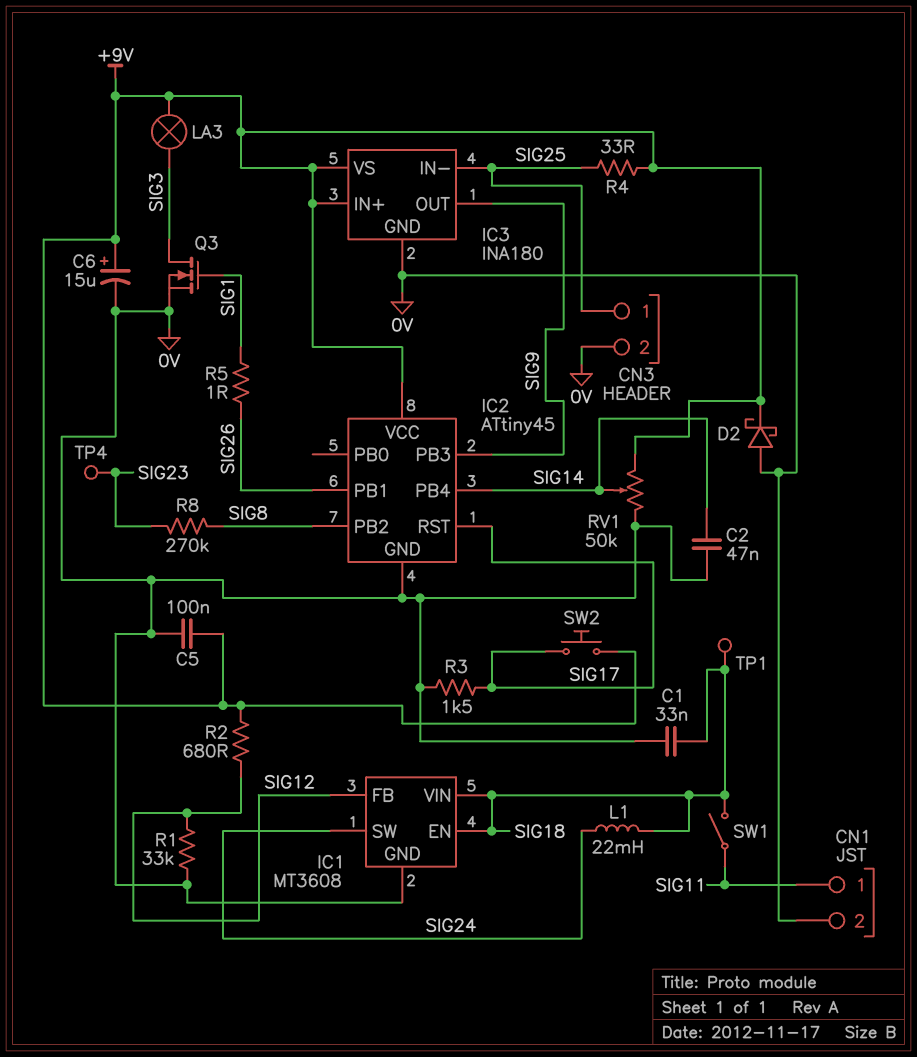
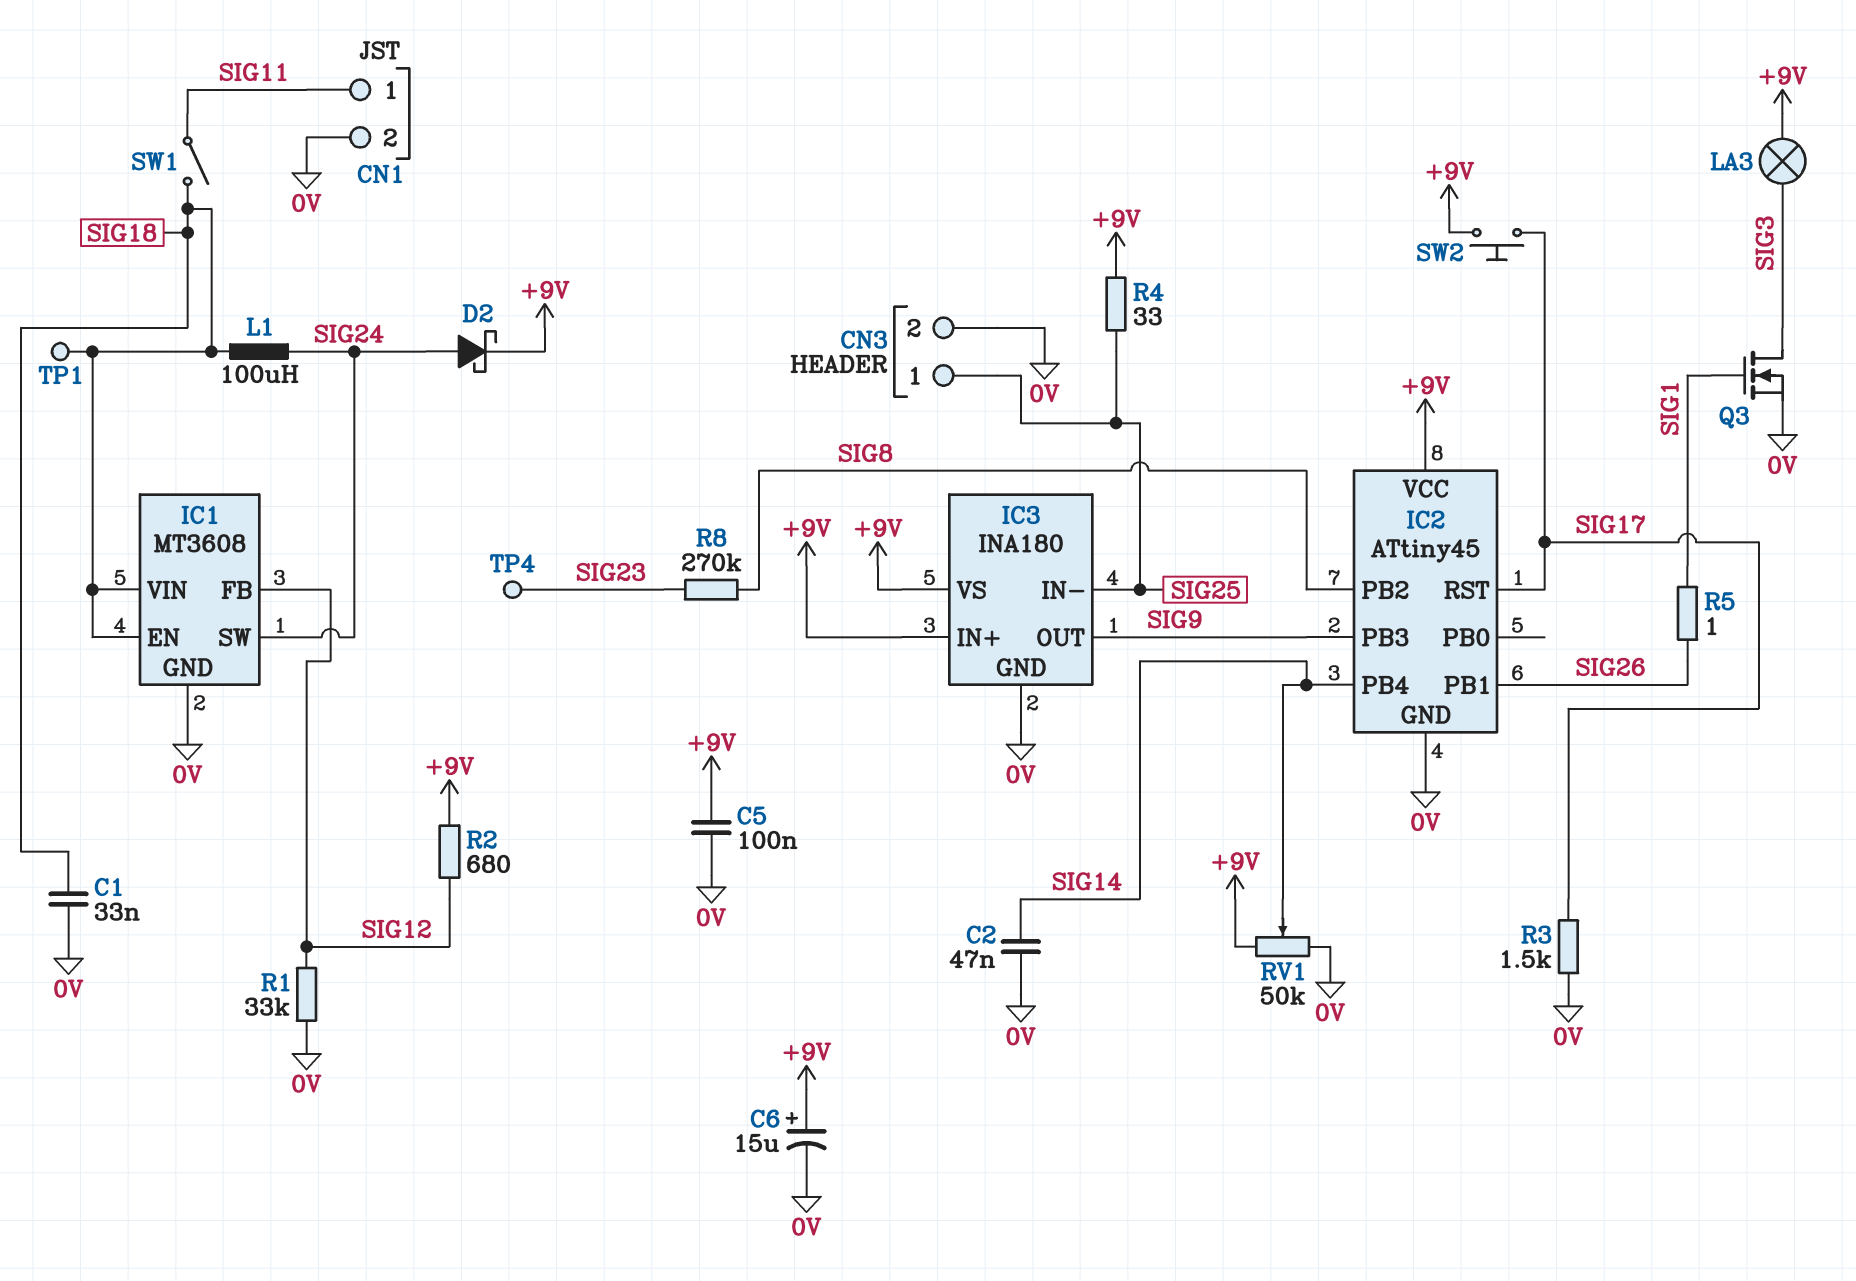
D2: schottky (A 0V, K +9V) -> schottky (A SIG24, K +9V)
L1: 22mH (SIG18, SIG24) -> 100uH (SIG18, SIG24)

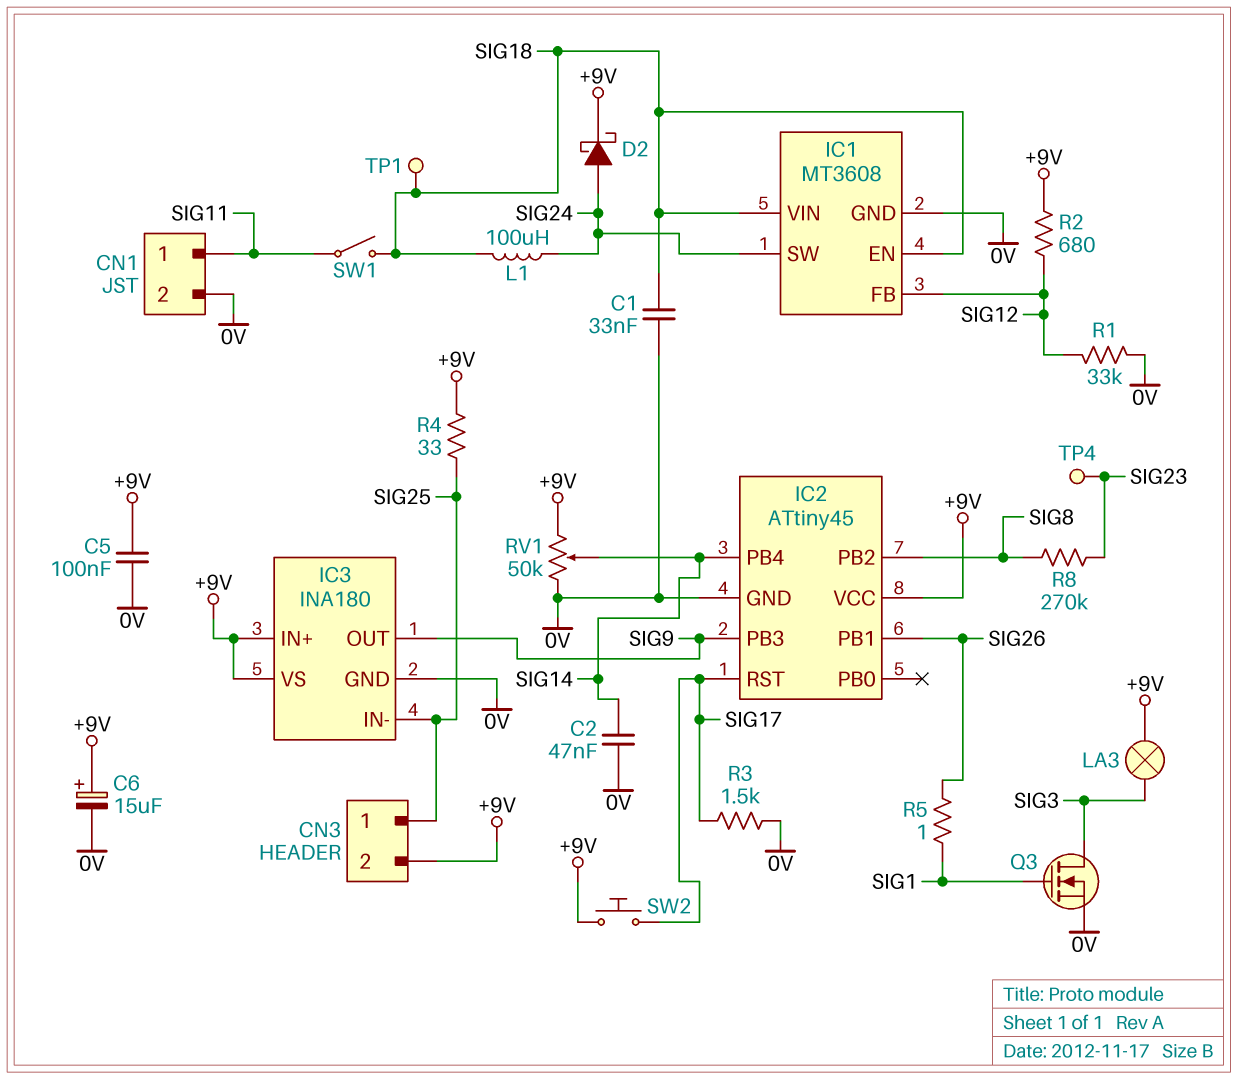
CN3 pin 2: 0V -> +9V

